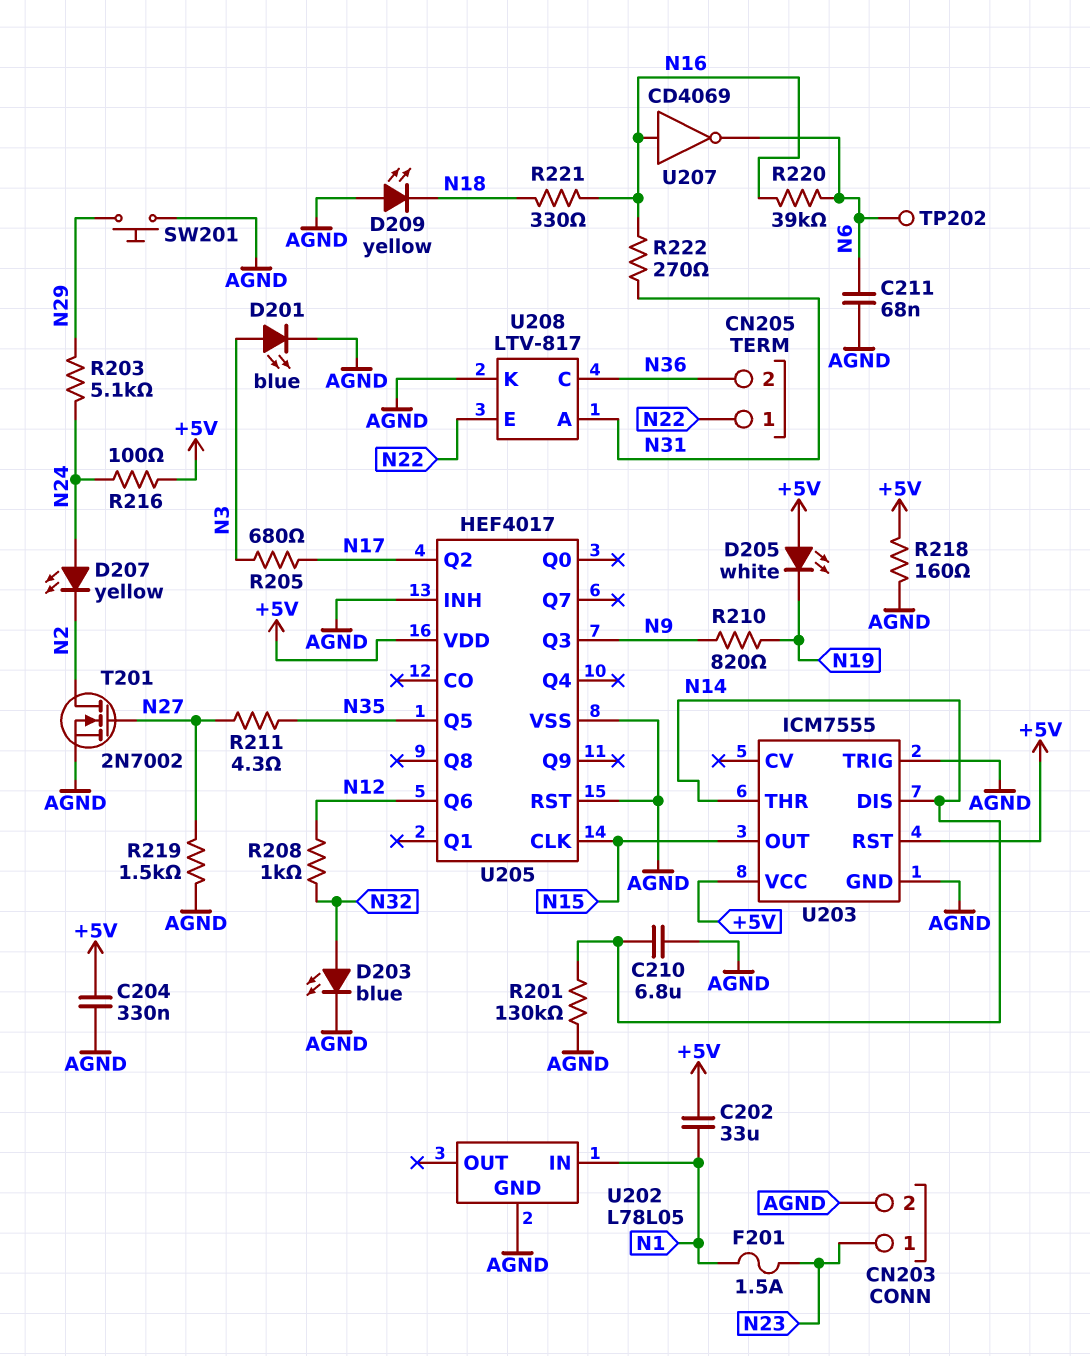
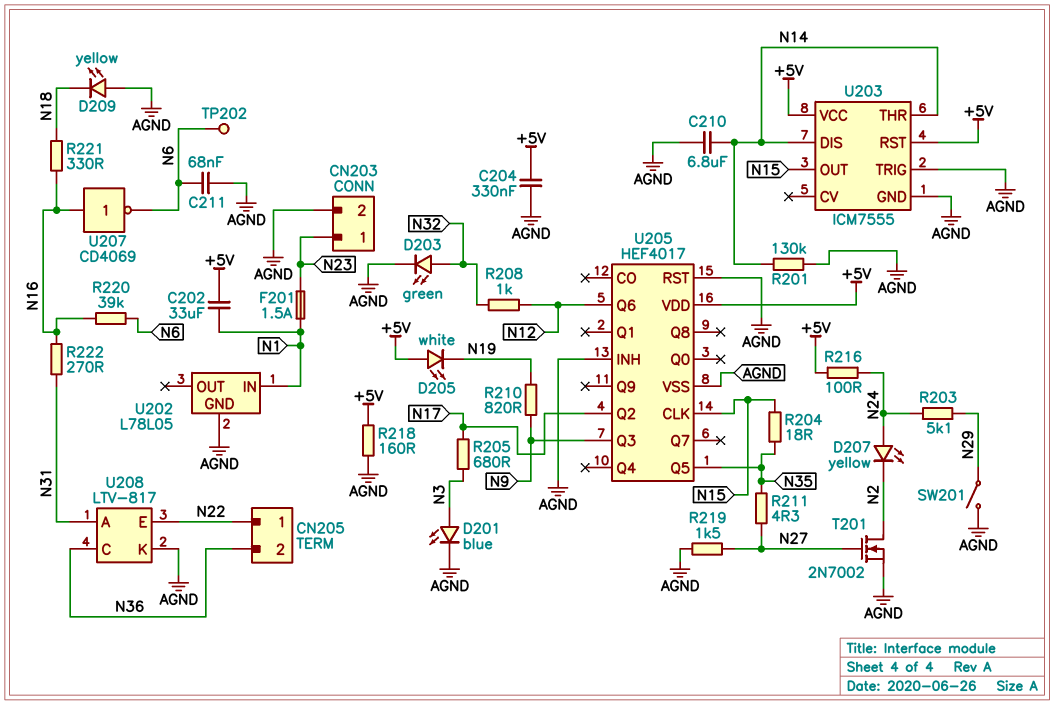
D203: LED blue (A N32, K AGND) -> LED green (A N32, K AGND)
R204: none -> 18 (N15, N35)
SW201: button (AGND, N29) -> switch (AGND, N29)

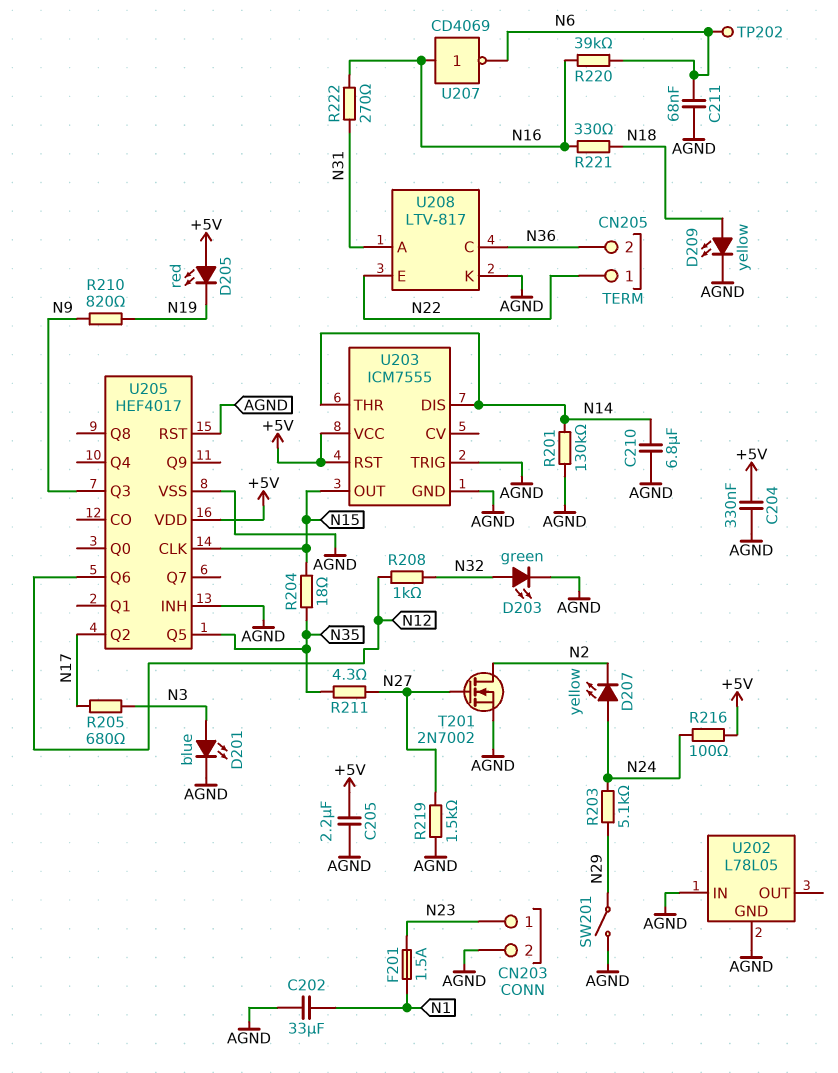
C202: 33uF (+5V, N1) -> 33uF (AGND, N1)
C205: none -> 2.2uF (+5V, AGND)
D205: LED white (A +5V, K N19) -> LED red (A +5V, K N19)
D209: LED yellow (A AGND, K N18) -> LED yellow (A N18, K AGND)
R218: 160 (+5V, AGND) -> none
U202 pin IN: N1 -> AGND

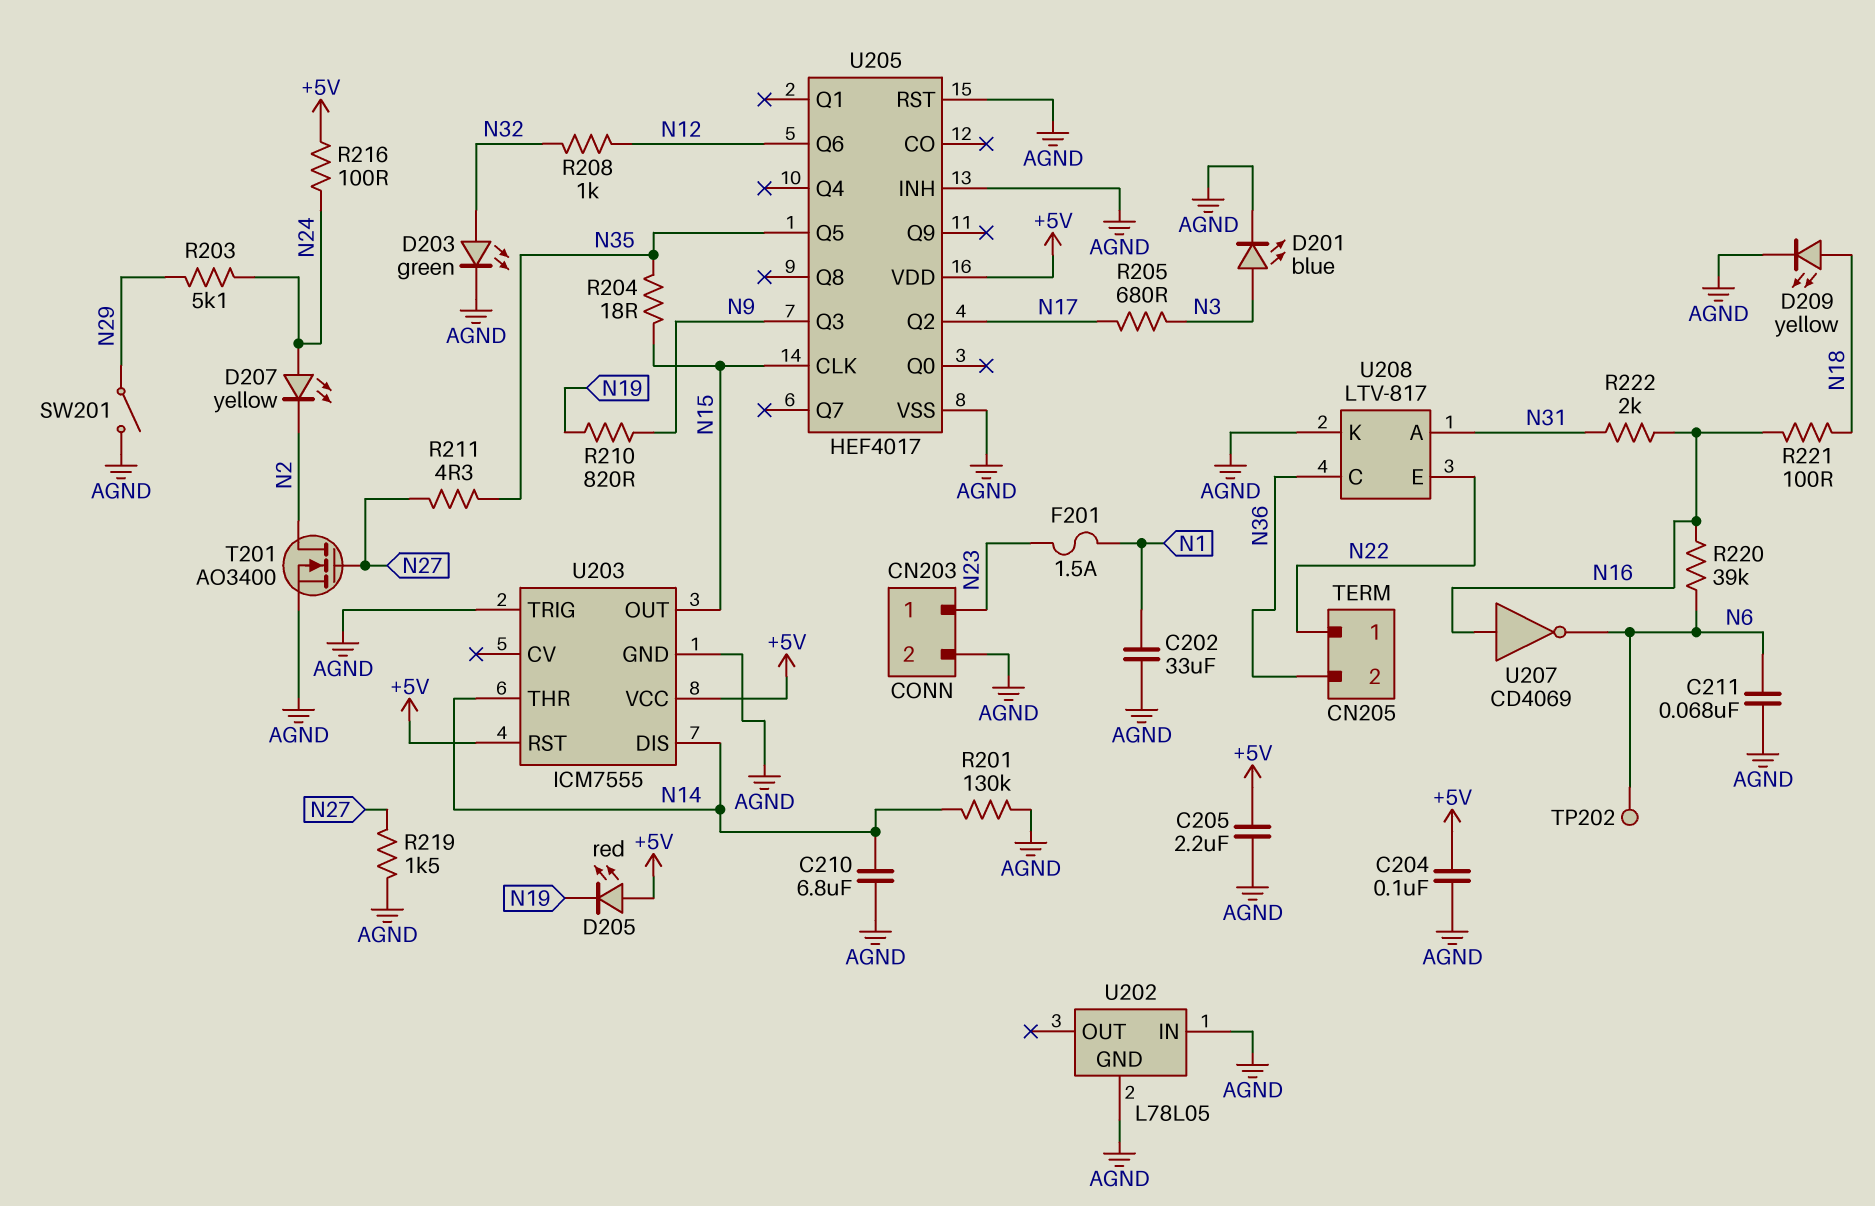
C204: 330nF (+5V, AGND) -> 100nF (+5V, AGND)
R221: 330 (N16, N18) -> 100 (N16, N18)
R222: 270 (N16, N31) -> 2k (N16, N31)
T201: NMOS 2N7002 (G N27, D N2, S AGND) -> NMOS AO3400 (G N27, D N2, S AGND)

